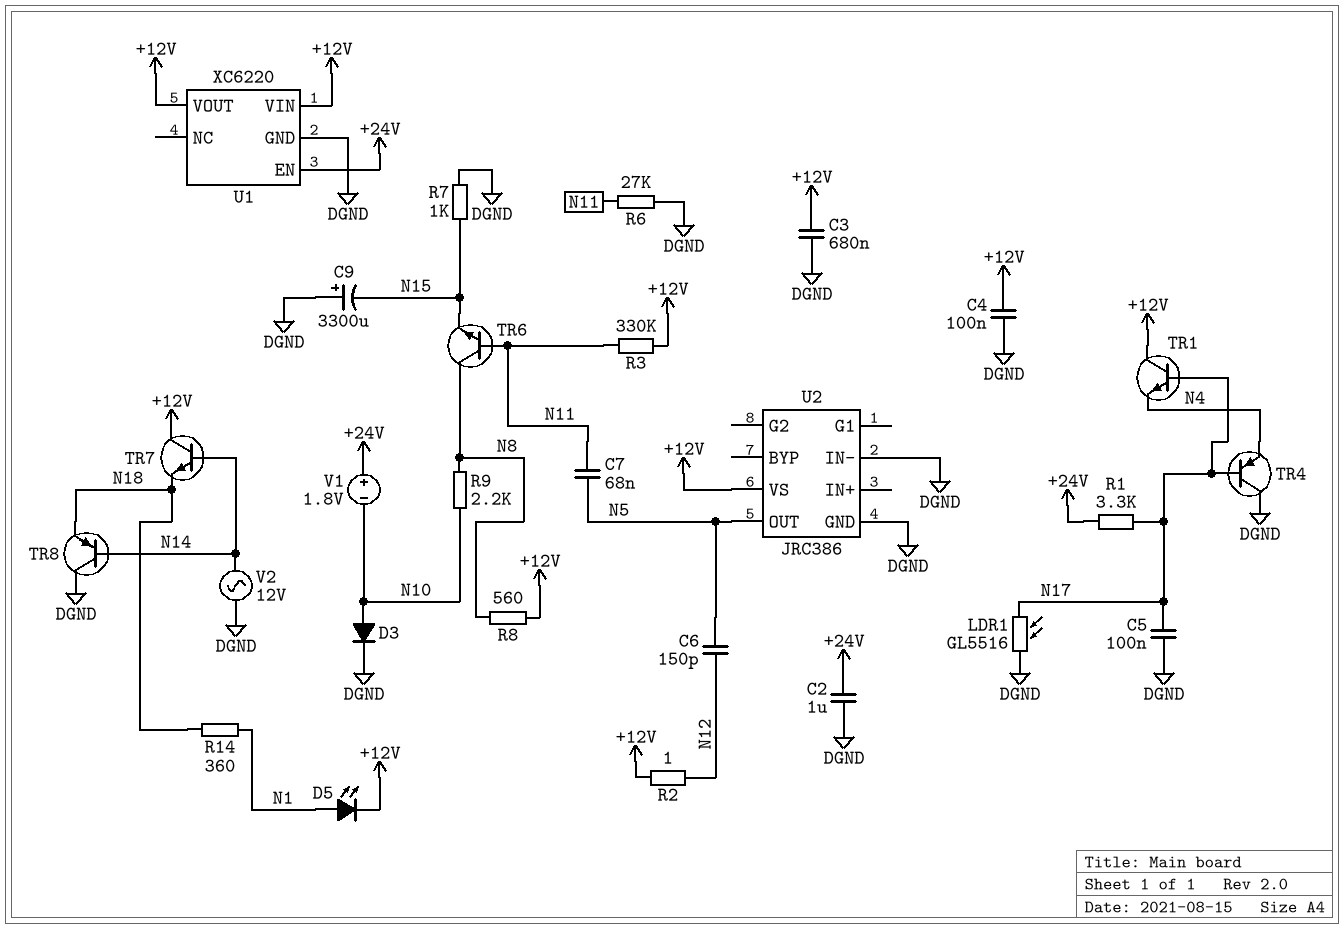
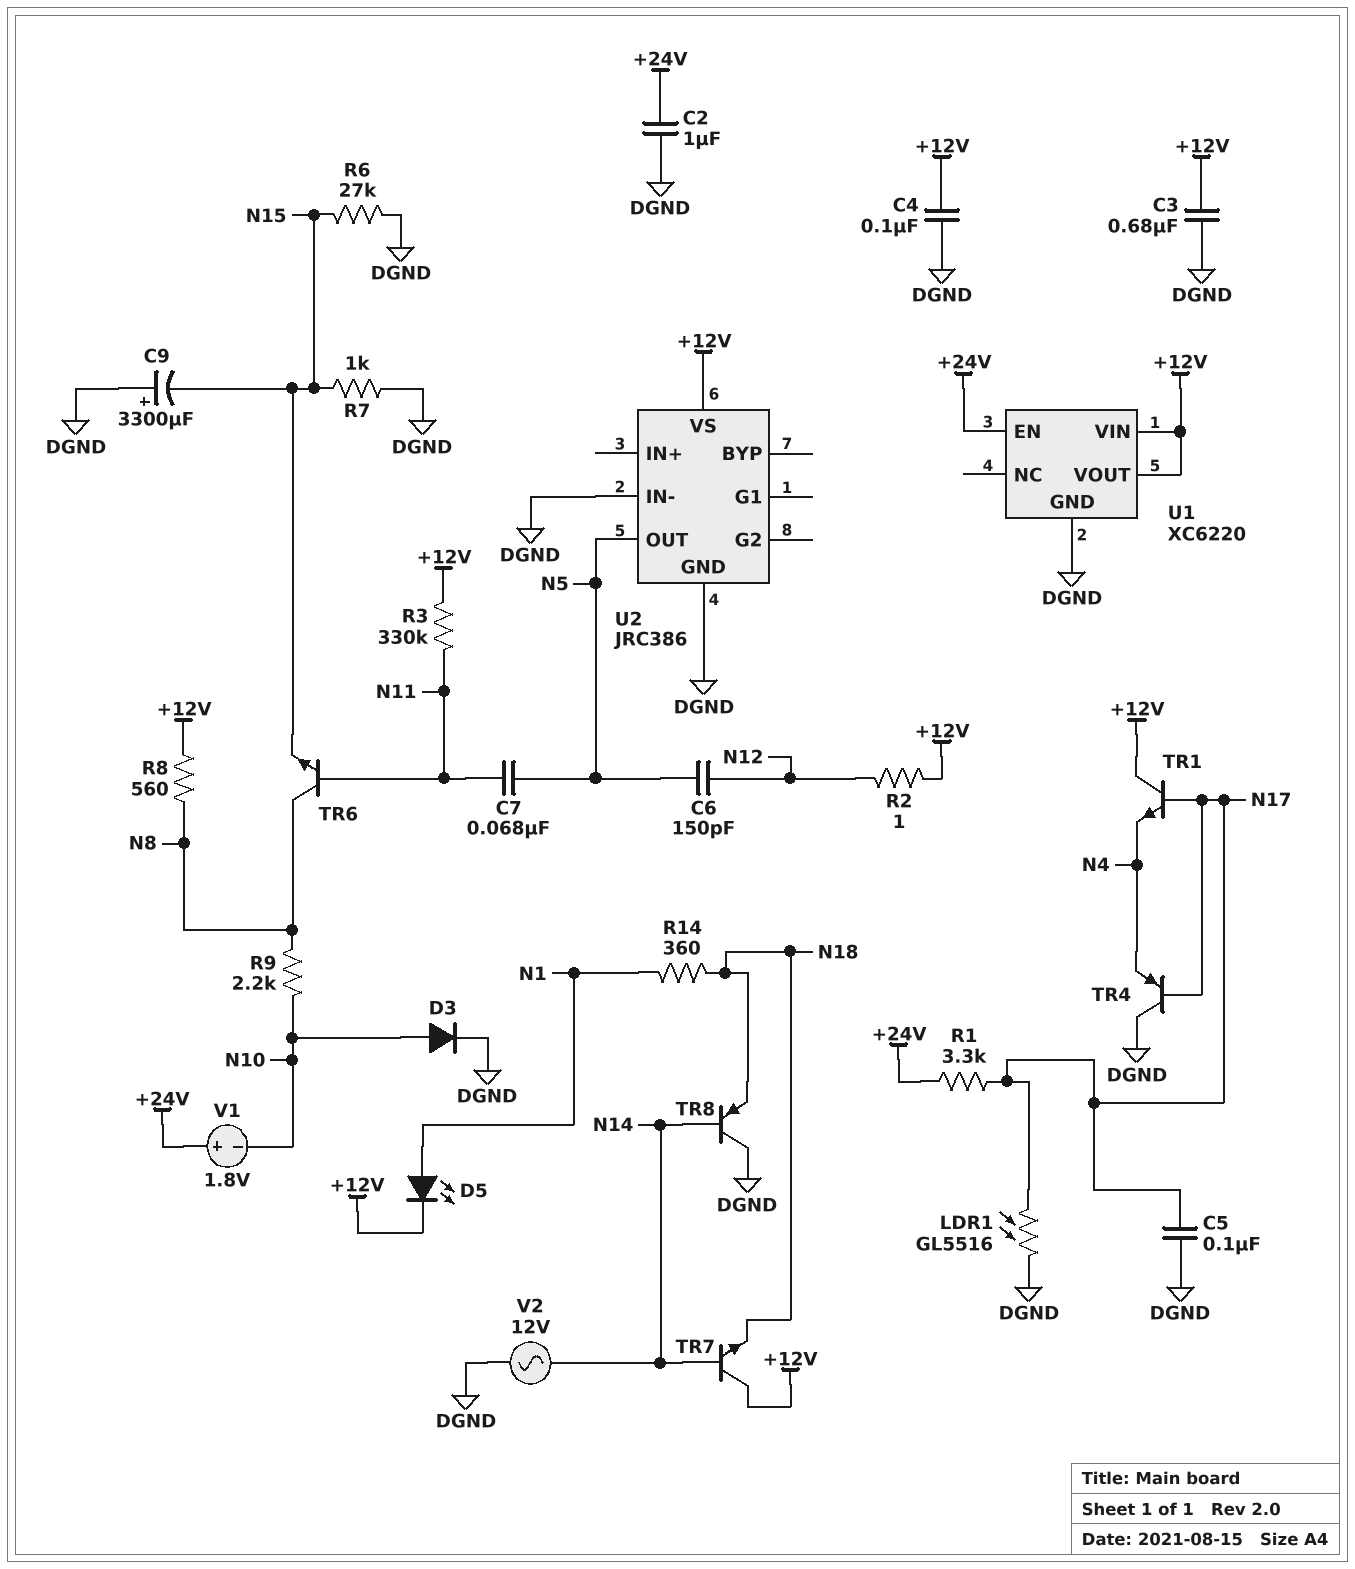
R6: 27k (DGND, N11) -> 27k (DGND, N15)

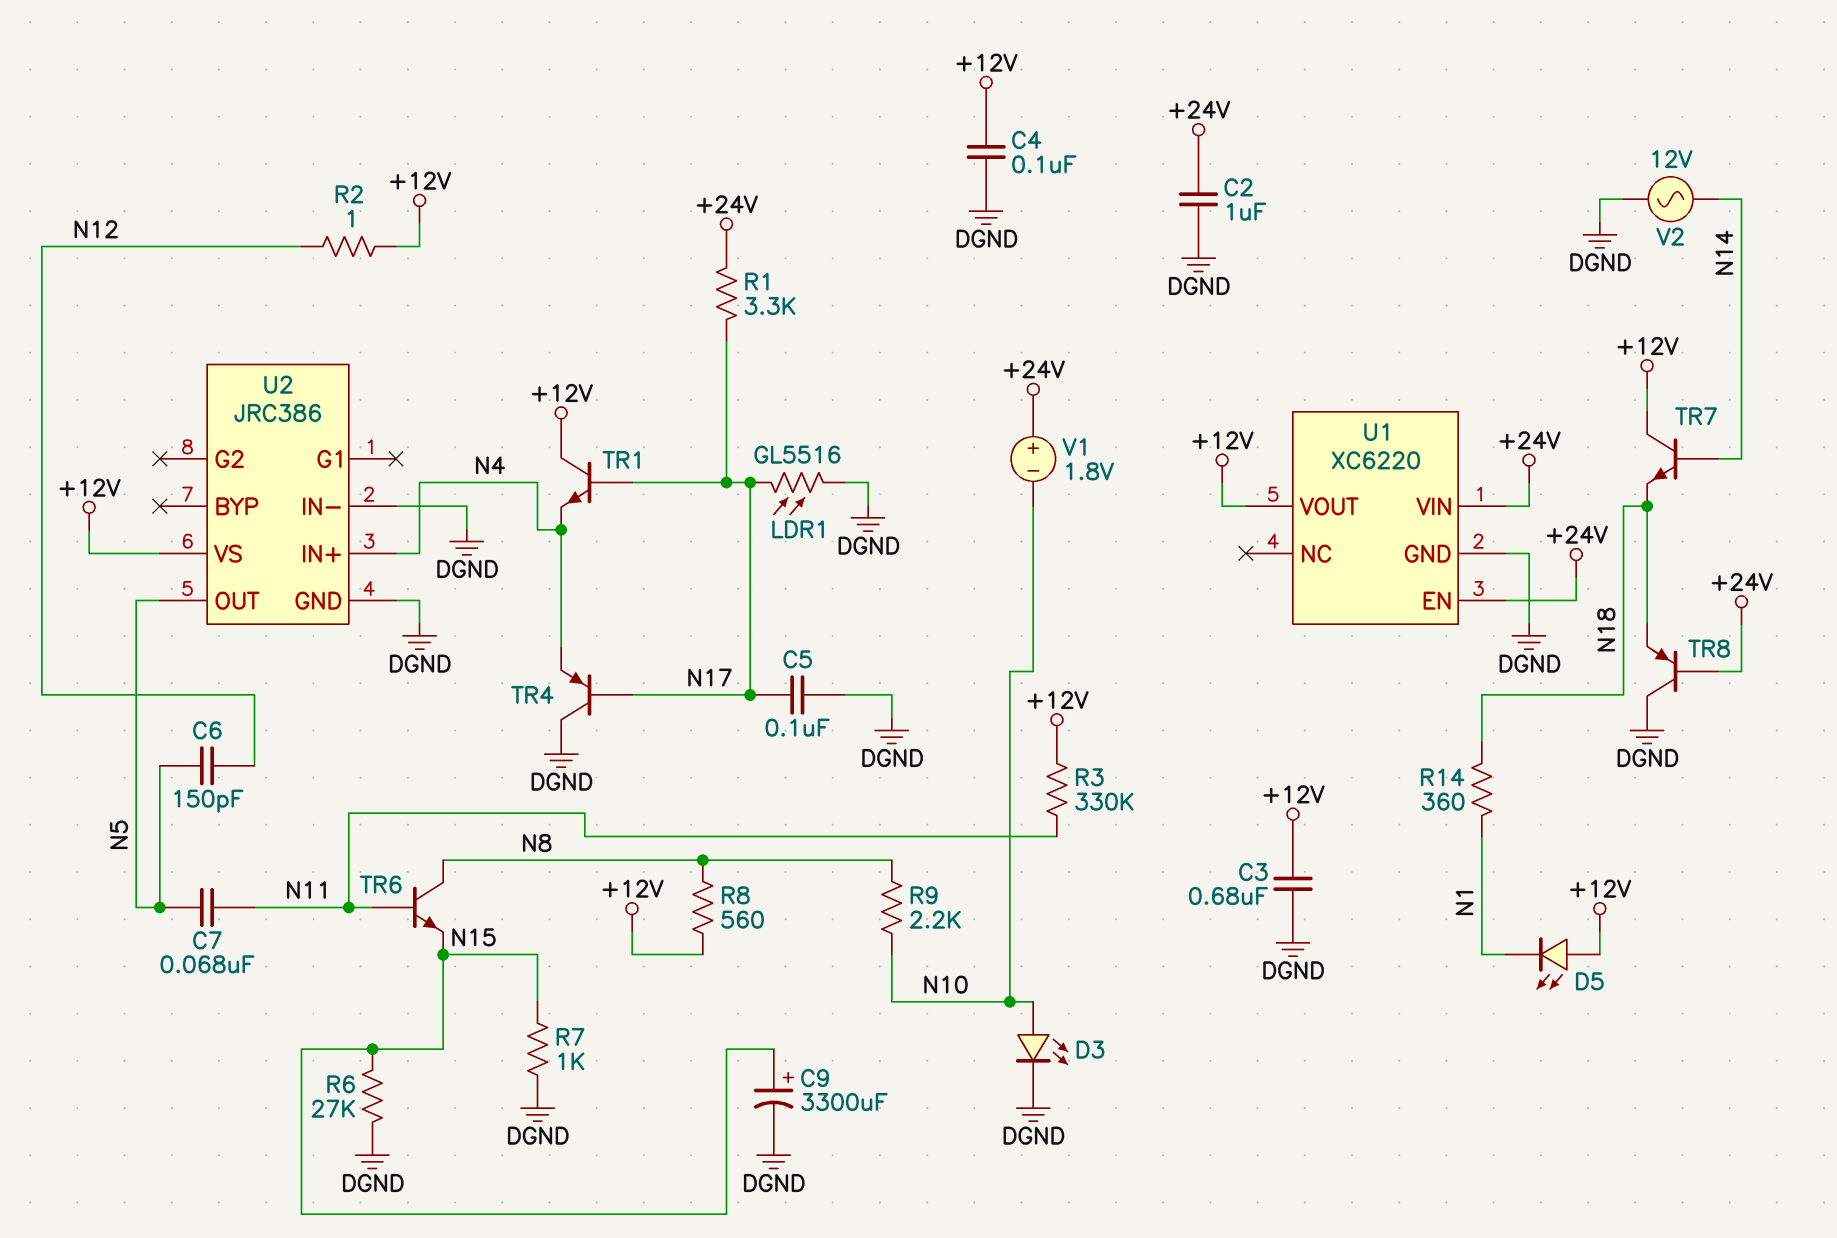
C9: 3300uF (plus DGND, minus N15) -> 3300uF (plus N15, minus DGND)
D3: diode (A N10, K DGND) -> LED (A N10, K DGND)
D5: LED (A N1, K +12V) -> LED (A +12V, K N1)
TR8: PNP (B N14, C DGND, E N18) -> PNP (B +24V, C DGND, E N18)
U1 pin VIN: +12V -> +24V
U2 pin IN+: none -> N4

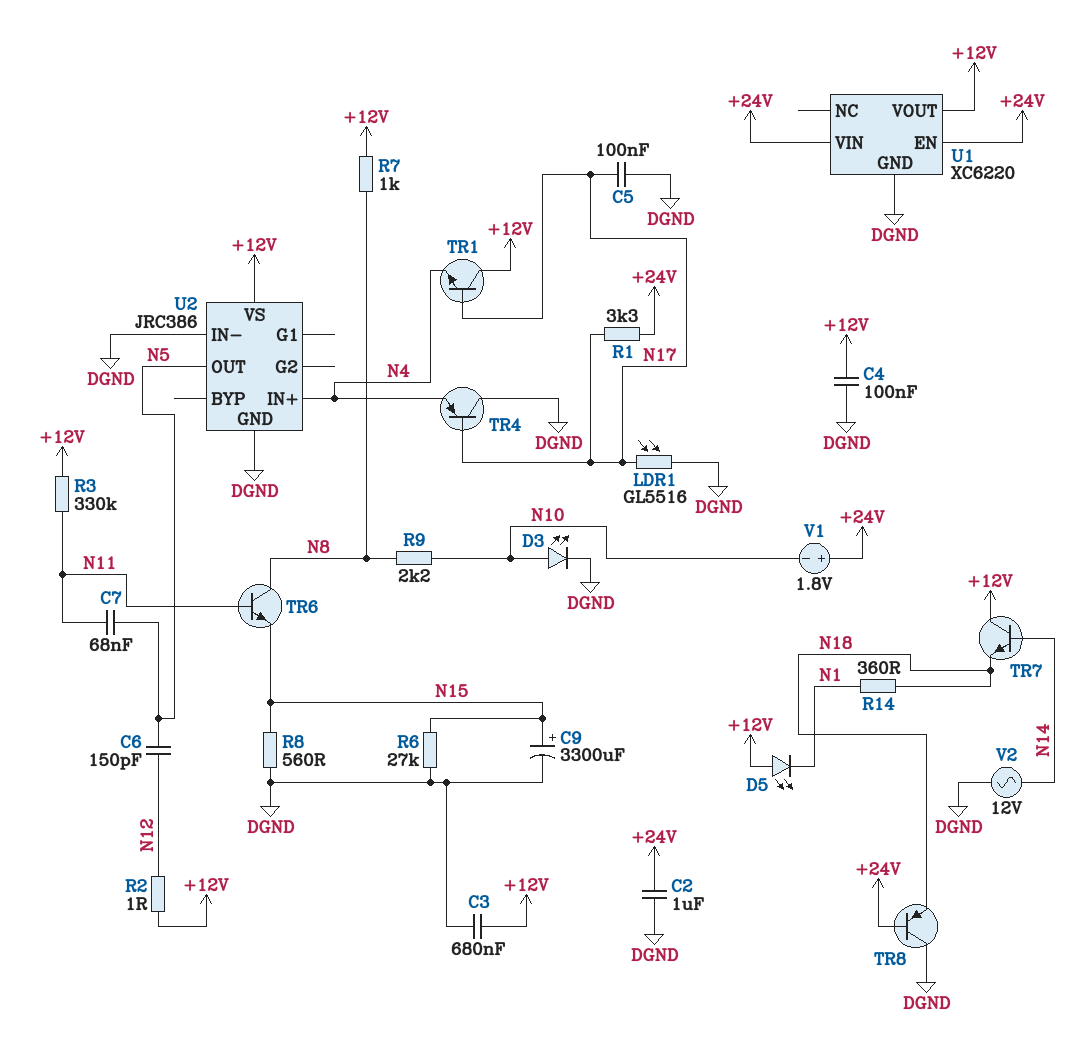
R7: 1k (DGND, N15) -> 1k (+12V, N8)
R8: 560 (+12V, N8) -> 560 (DGND, N15)

